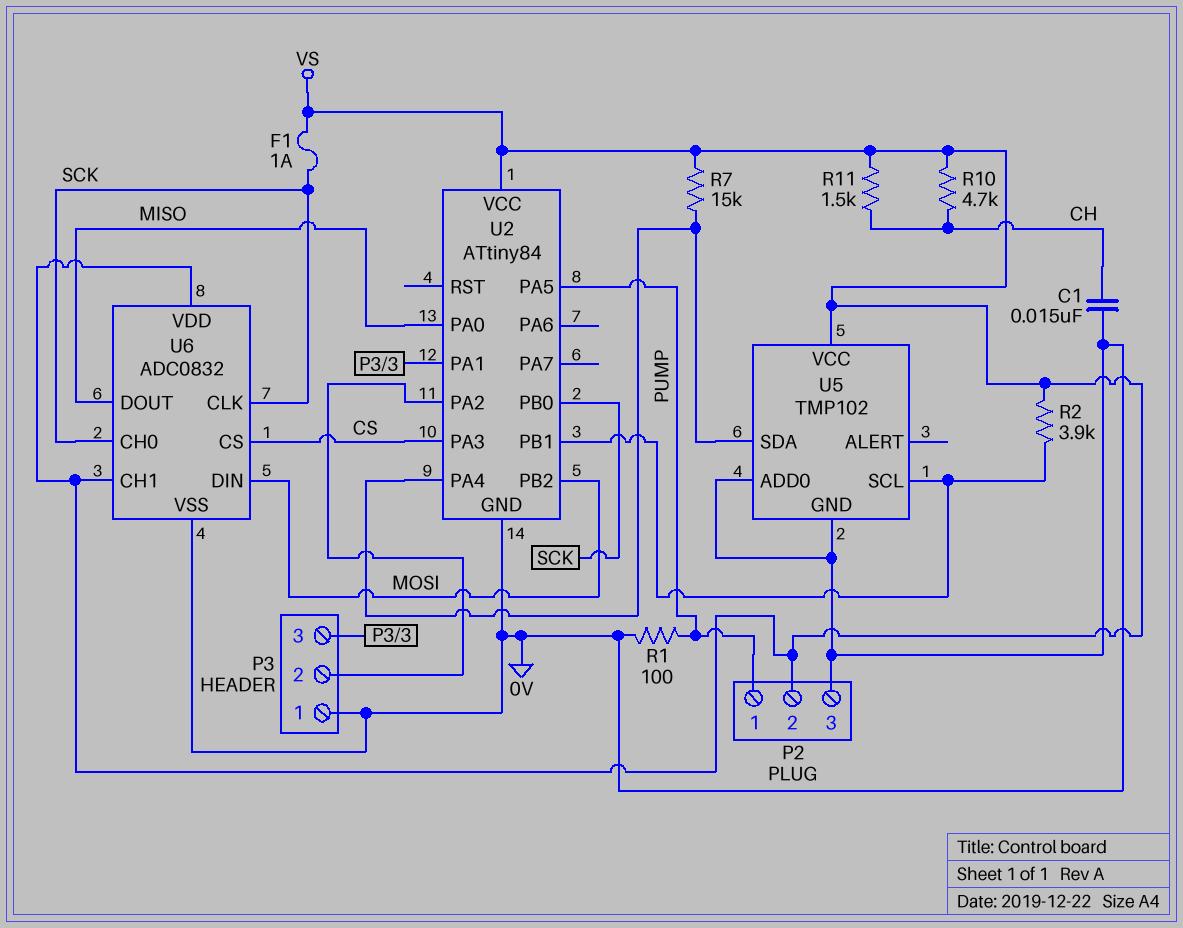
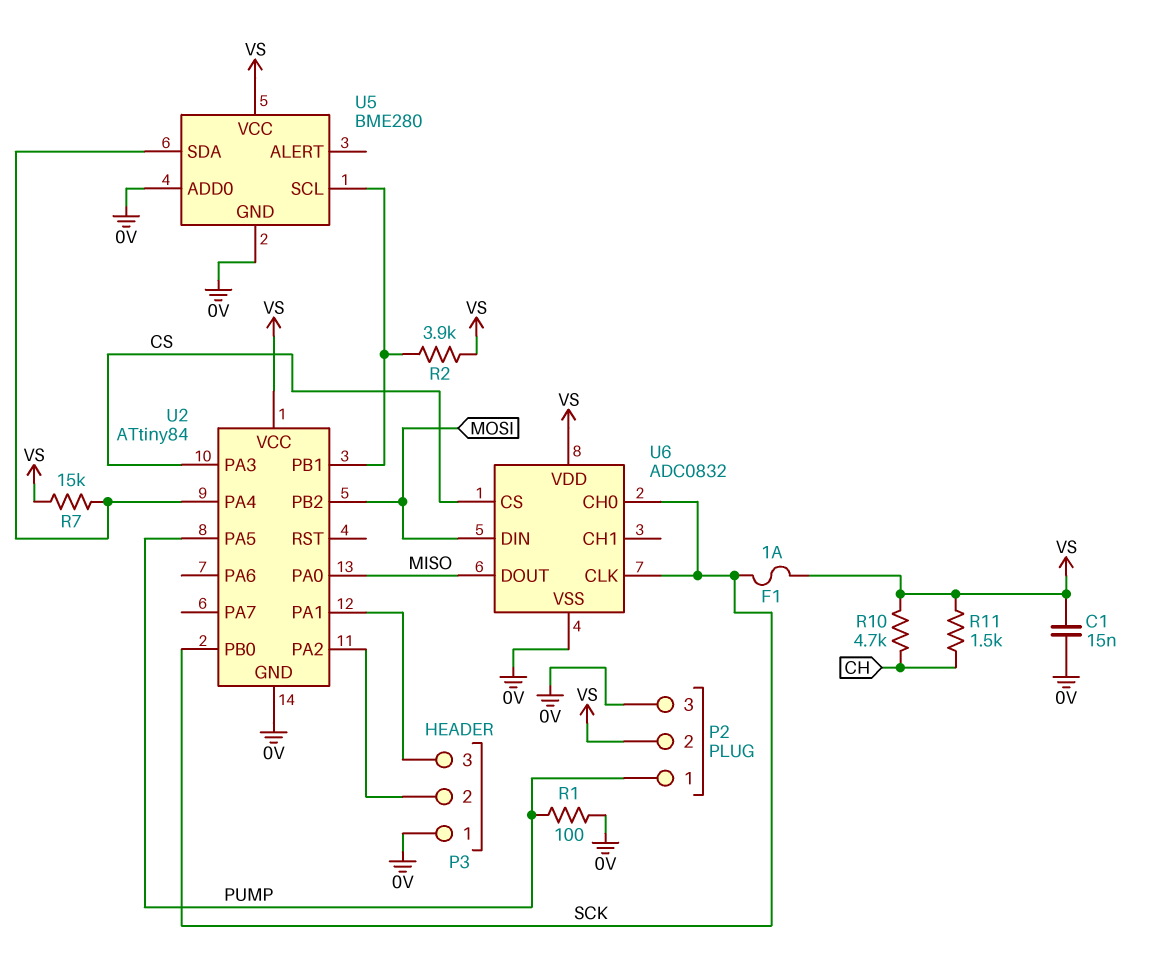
C1: 15nF (0V, CH) -> 15nF (0V, VS)
U5: TMP102 -> BME280
U6 pin CH1: VS -> none

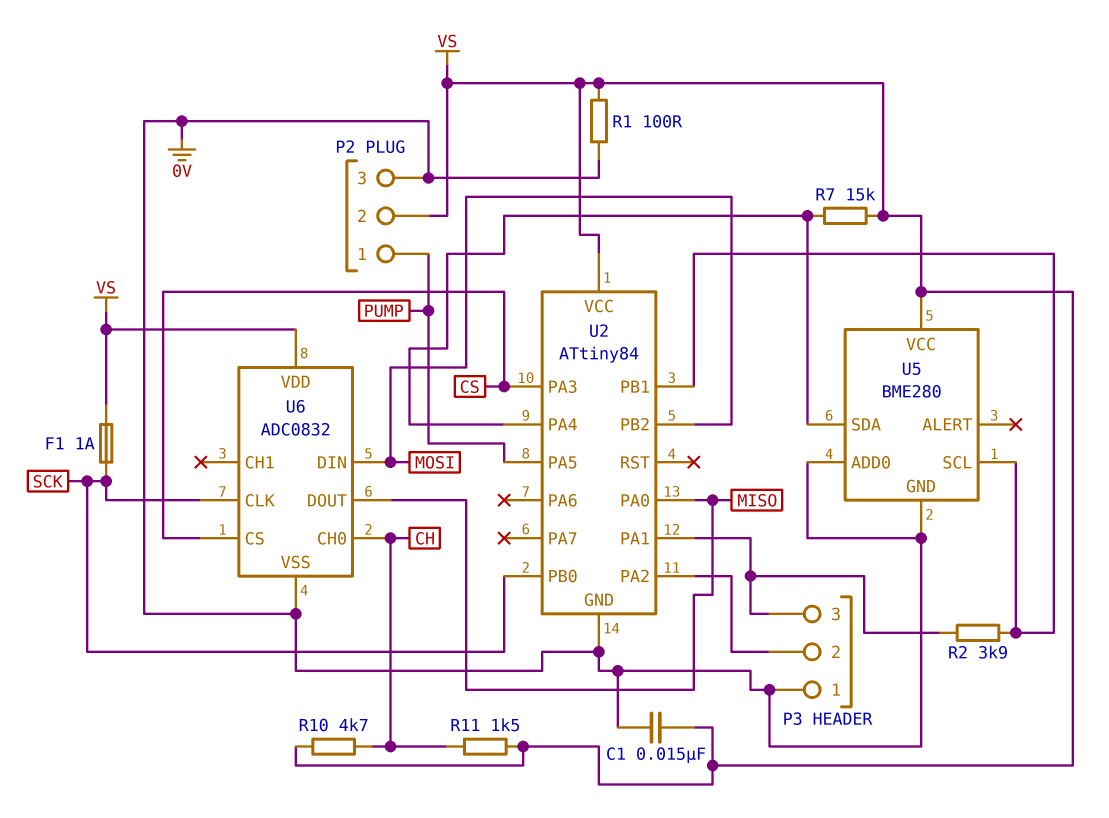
R1: 100 (0V, PUMP) -> 100 (0V, VS)
R2: 3.9k (U2/PB1, VS) -> 3.9k (P3/3, U2/PB1)
U6 pin CH0: SCK -> CH

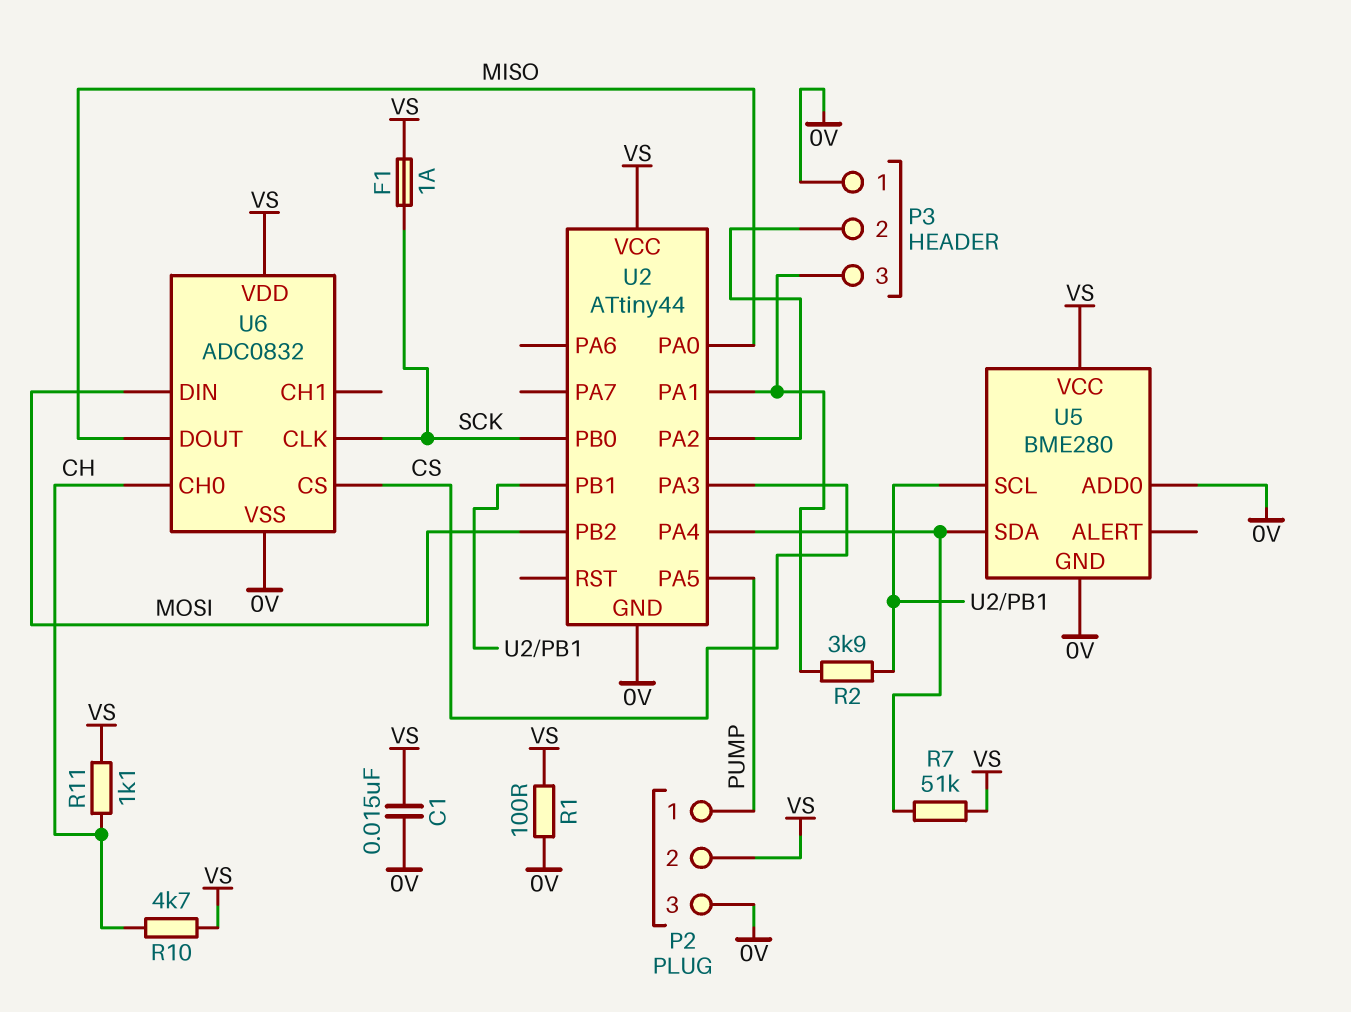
R7: 15k (U2/PA4, VS) -> 51k (U2/PA4, VS)
R11: 1.5k (CH, VS) -> 1.1k (CH, VS)
U2: ATtiny84 -> ATtiny44

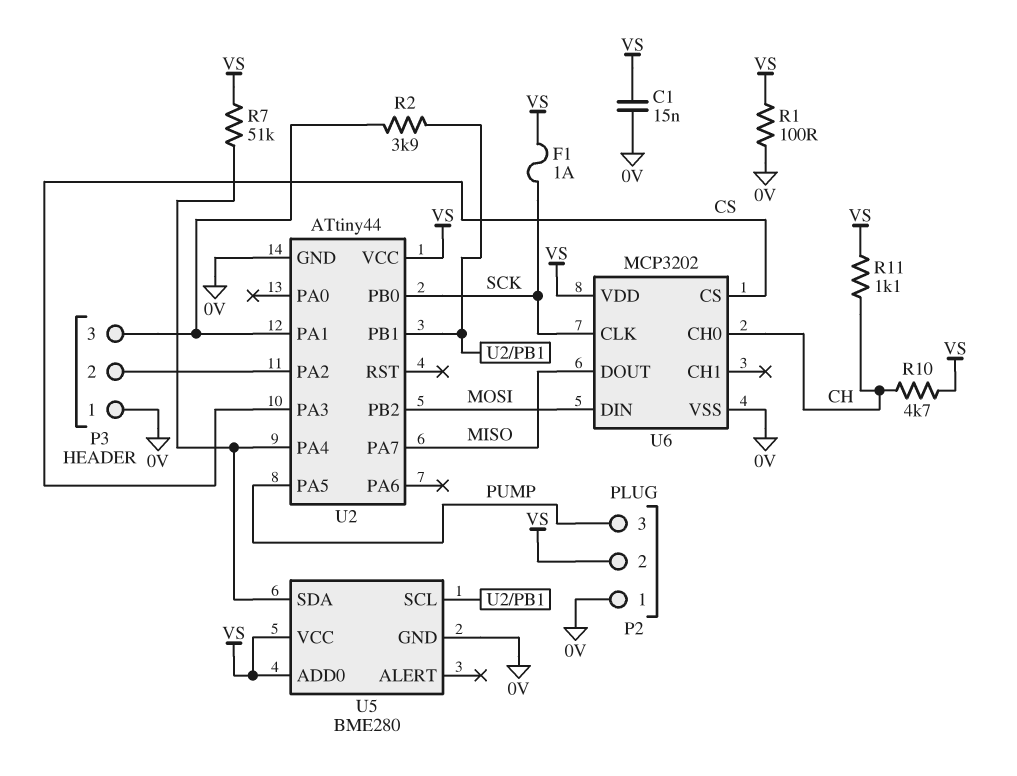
P2 pin 1: PUMP -> 0V
P2 pin 3: 0V -> PUMP
U2 pin PA0: MISO -> none
U2 pin PA7: none -> MISO
U5 pin ADD0: 0V -> VS
U6: ADC0832 -> MCP3202

